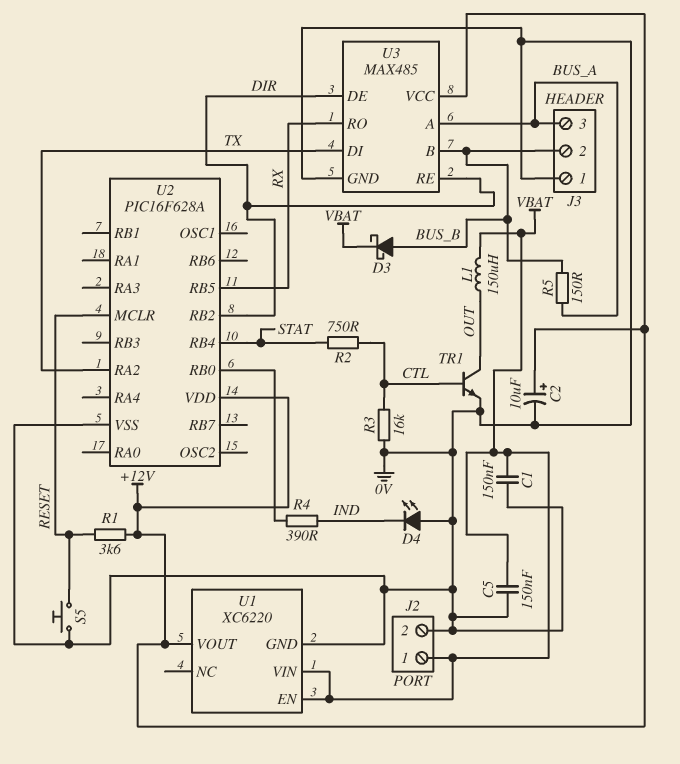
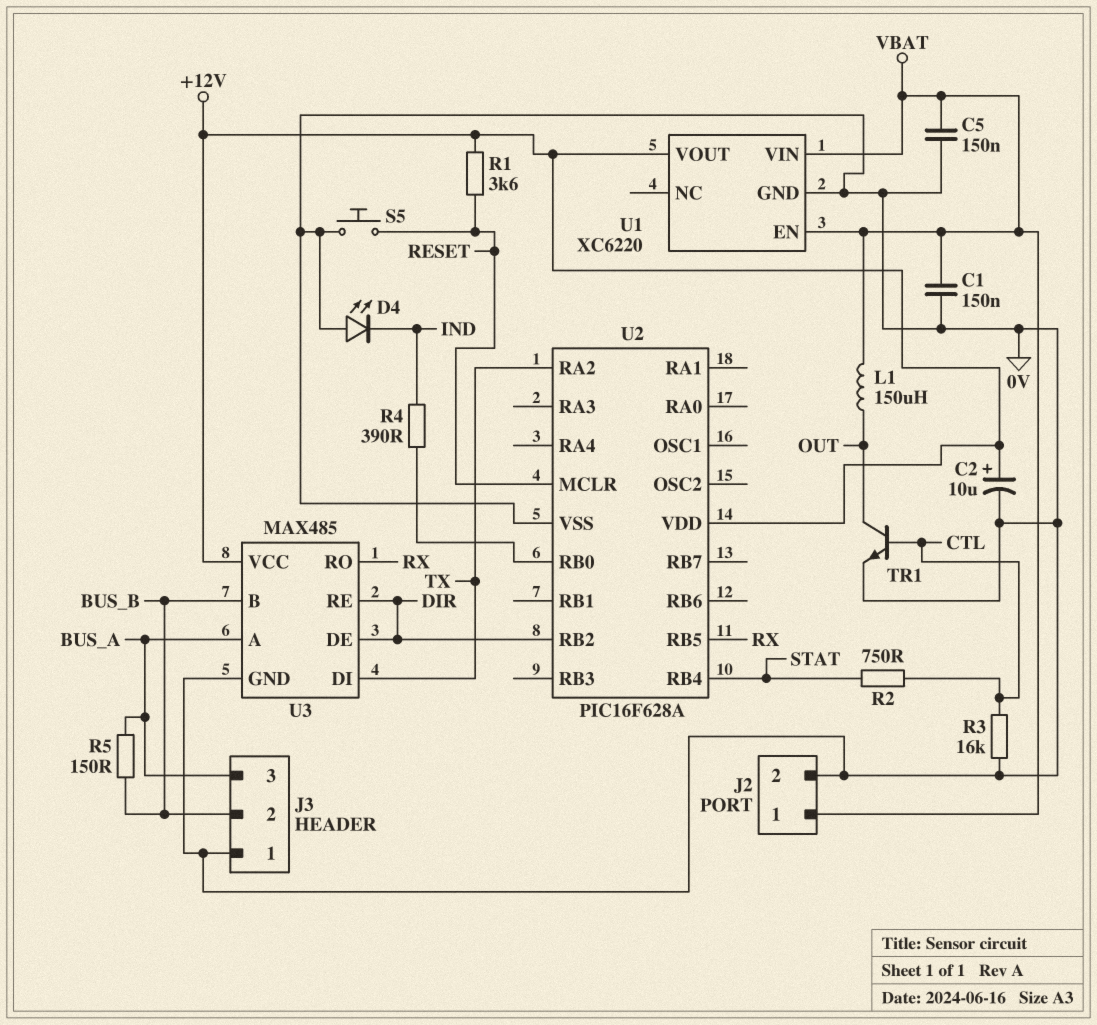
D3: schottky (A BUS_B, K VBAT) -> none

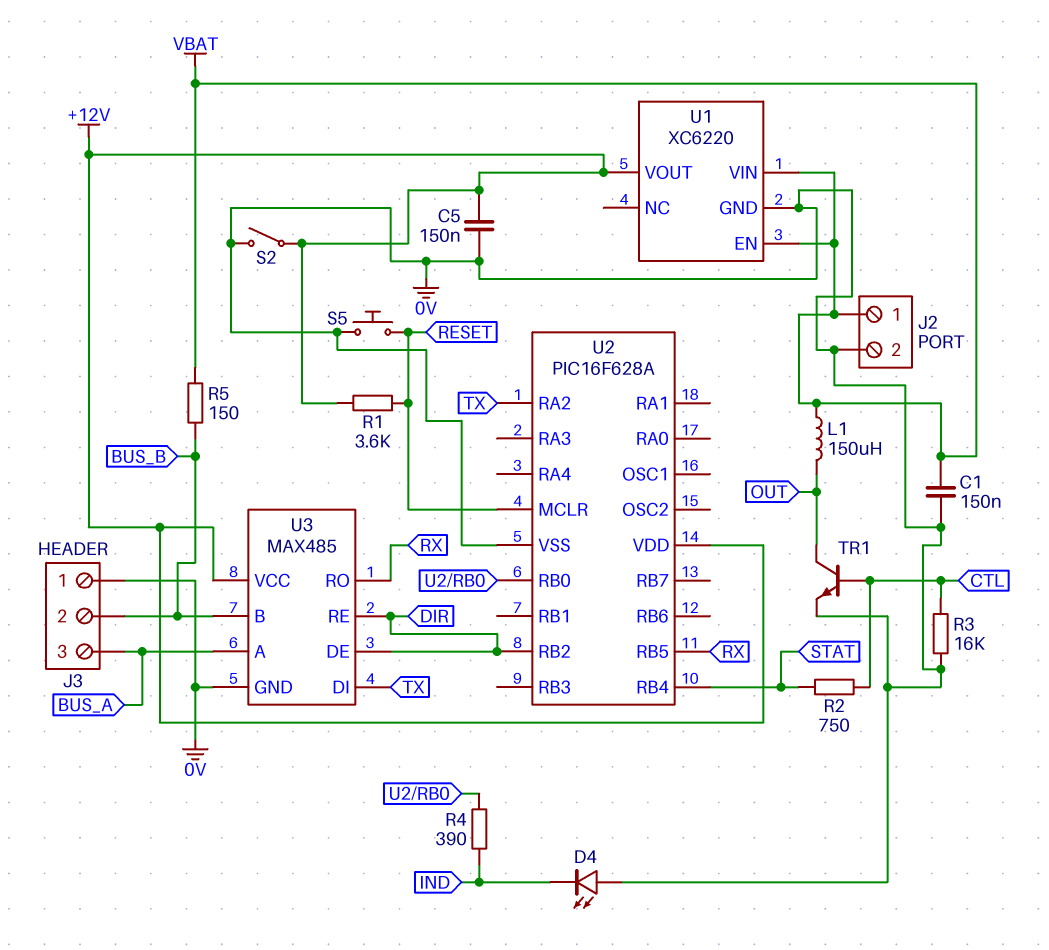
C2: 10uF (plus +12V, minus 0V) -> none
C5: 150nF (0V, VBAT) -> 150nF (+12V, 0V)
R5: 150 (BUS_A, BUS_B) -> 150 (BUS_B, VBAT)
S2: none -> switch (+12V, 0V)

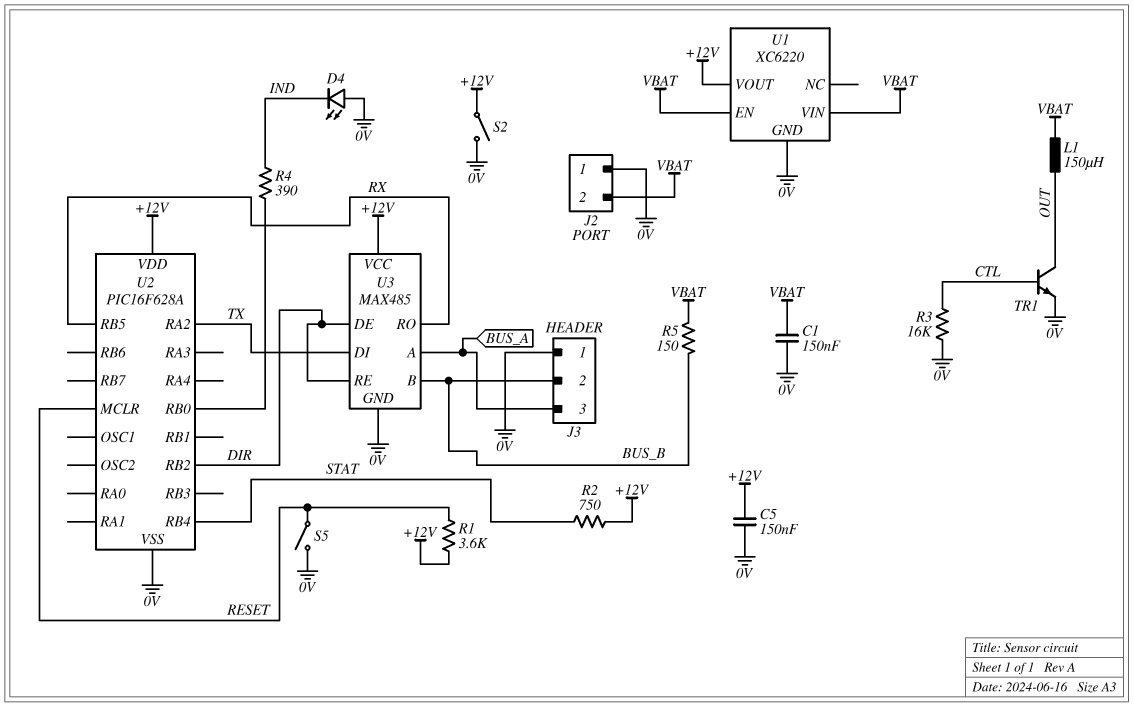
J2 pin 1: VBAT -> 0V
J2 pin 2: 0V -> VBAT
R2: 750 (CTL, STAT) -> 750 (+12V, STAT)
S5: button (0V, RESET) -> switch (0V, RESET)

